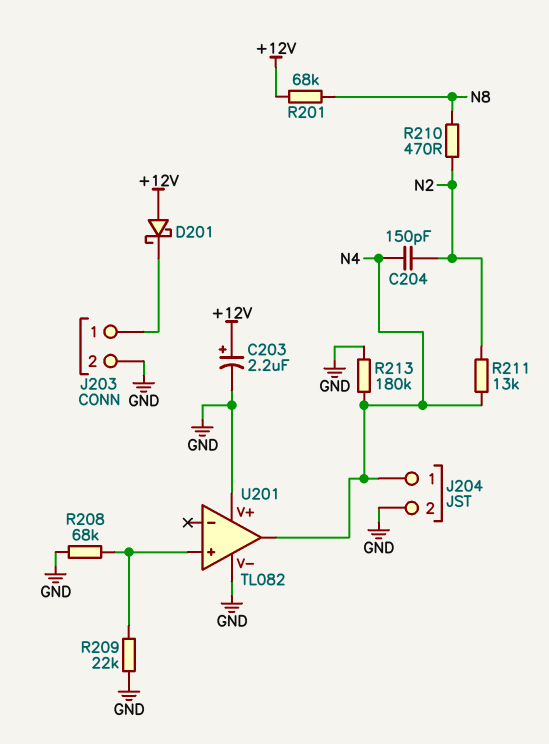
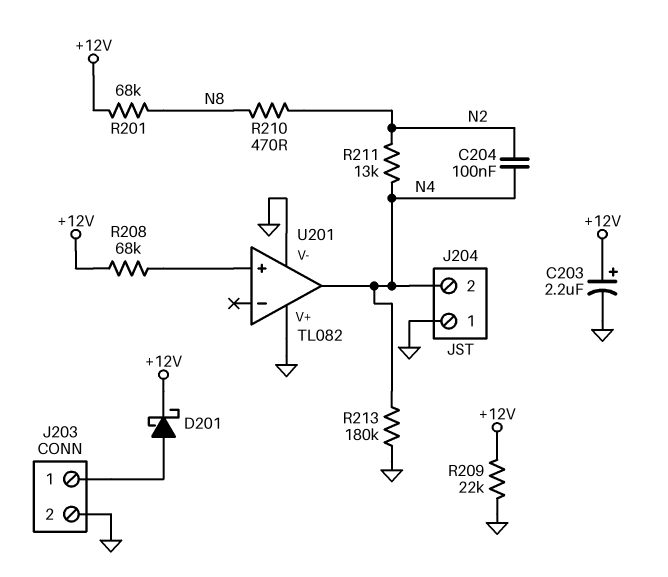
C204: 150pF (N2, N4) -> 100nF (N2, N4)
D201: schottky (A +12V, K J203/1) -> schottky (A J203/1, K +12V)
J204 pin 1: N4 -> GND
J204 pin 2: GND -> N4
R208: 68k (GND, U201/in+) -> 68k (+12V, U201/in+)
R209: 22k (GND, U201/in+) -> 22k (+12V, GND)

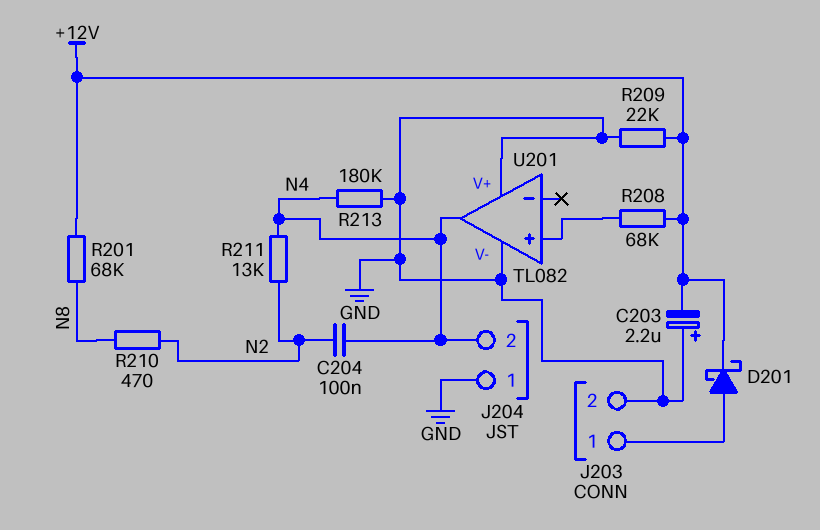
C203: 2.2uF (plus +12V, minus GND) -> 2.2uF (plus GND, minus +12V)

